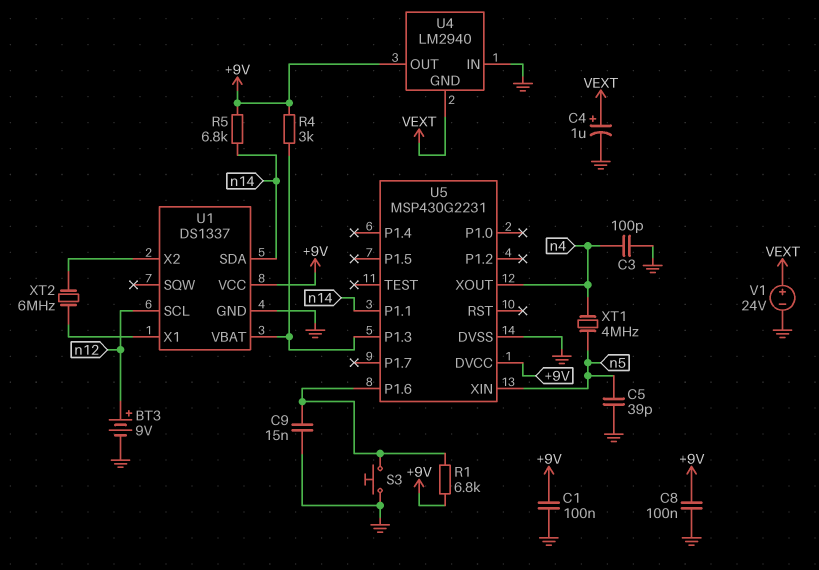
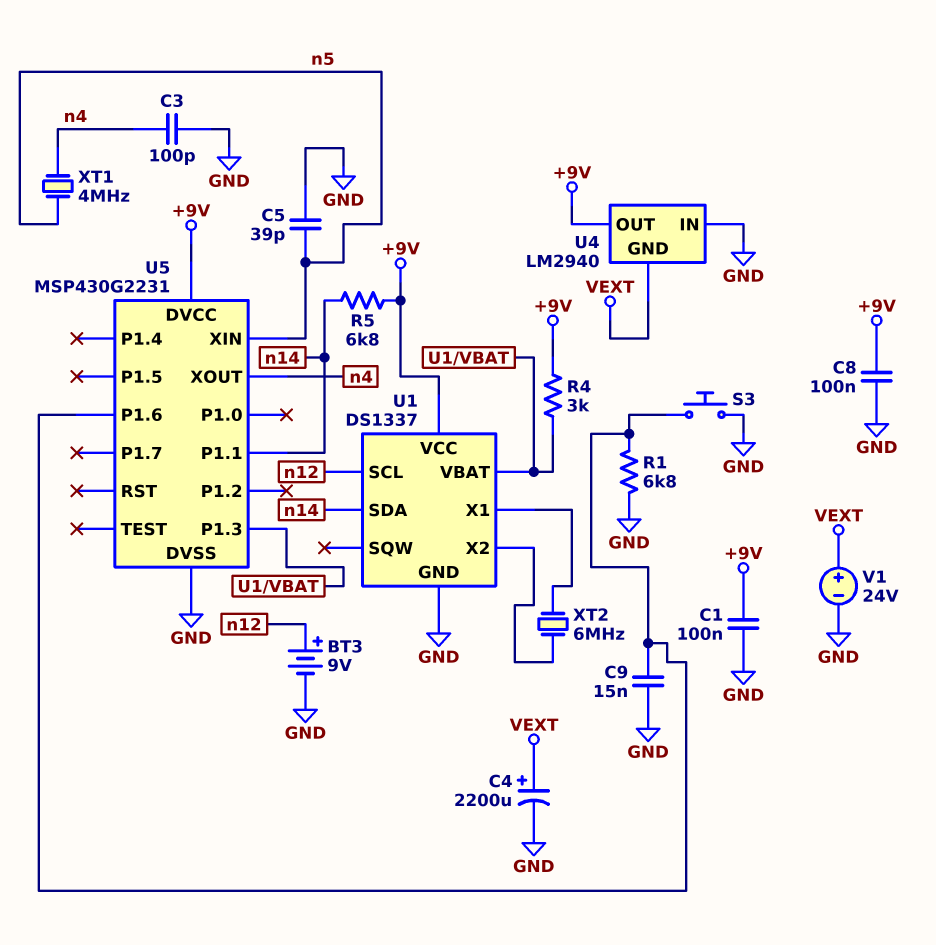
C4: 1uF (plus VEXT, minus GND) -> 2200uF (plus VEXT, minus GND)
R1: 6.8k (+9V, U5/P1.6) -> 6.8k (GND, U5/P1.6)

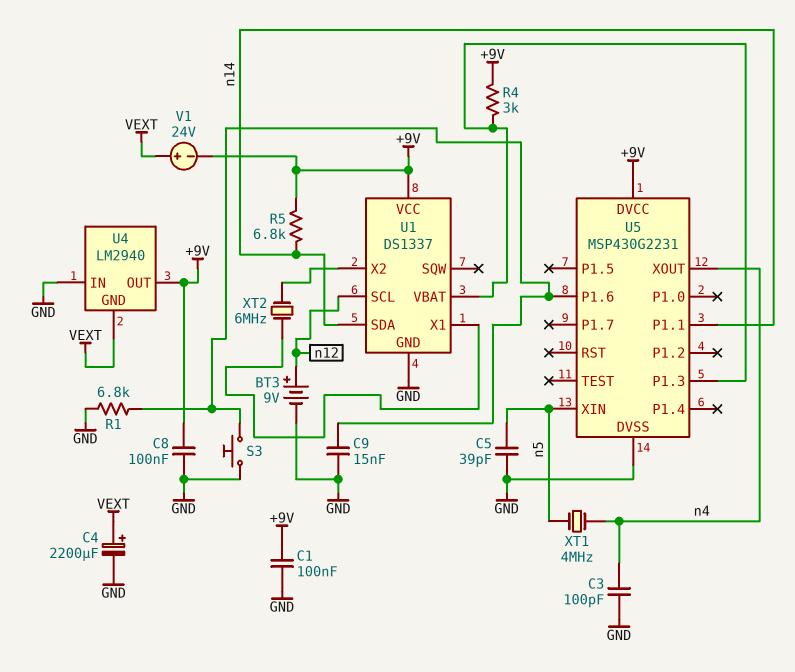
V1: 24V (plus VEXT, minus GND) -> 24V (plus VEXT, minus +9V)

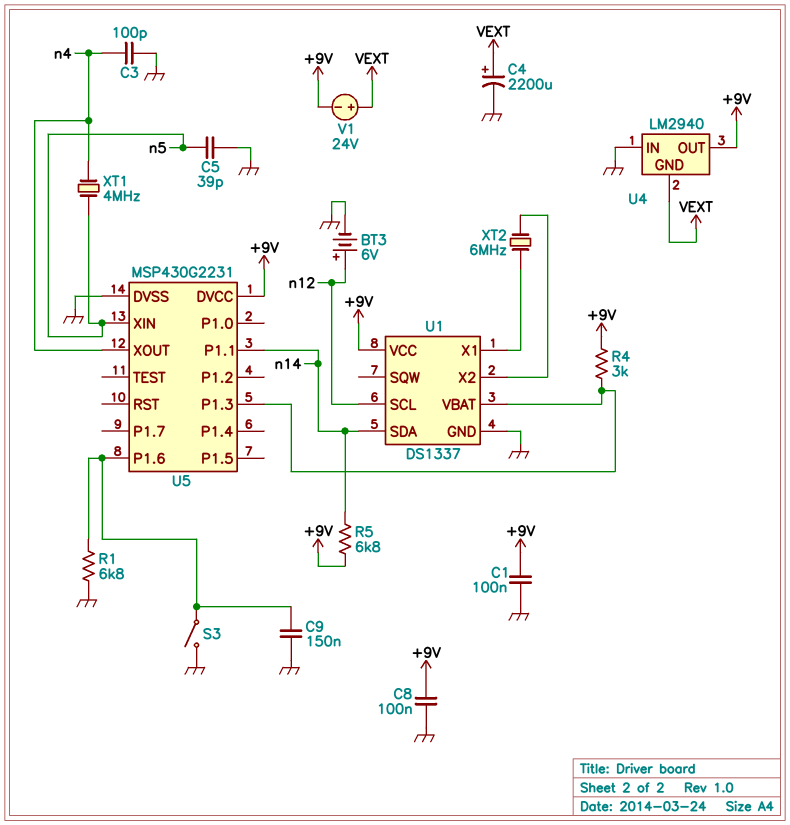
BT3: 9V (plus n12, minus GND) -> 6V (plus n12, minus GND)
C9: 15nF (GND, U5/P1.6) -> 150nF (GND, U5/P1.6)
S3: button (GND, U5/P1.6) -> switch (GND, U5/P1.6)

